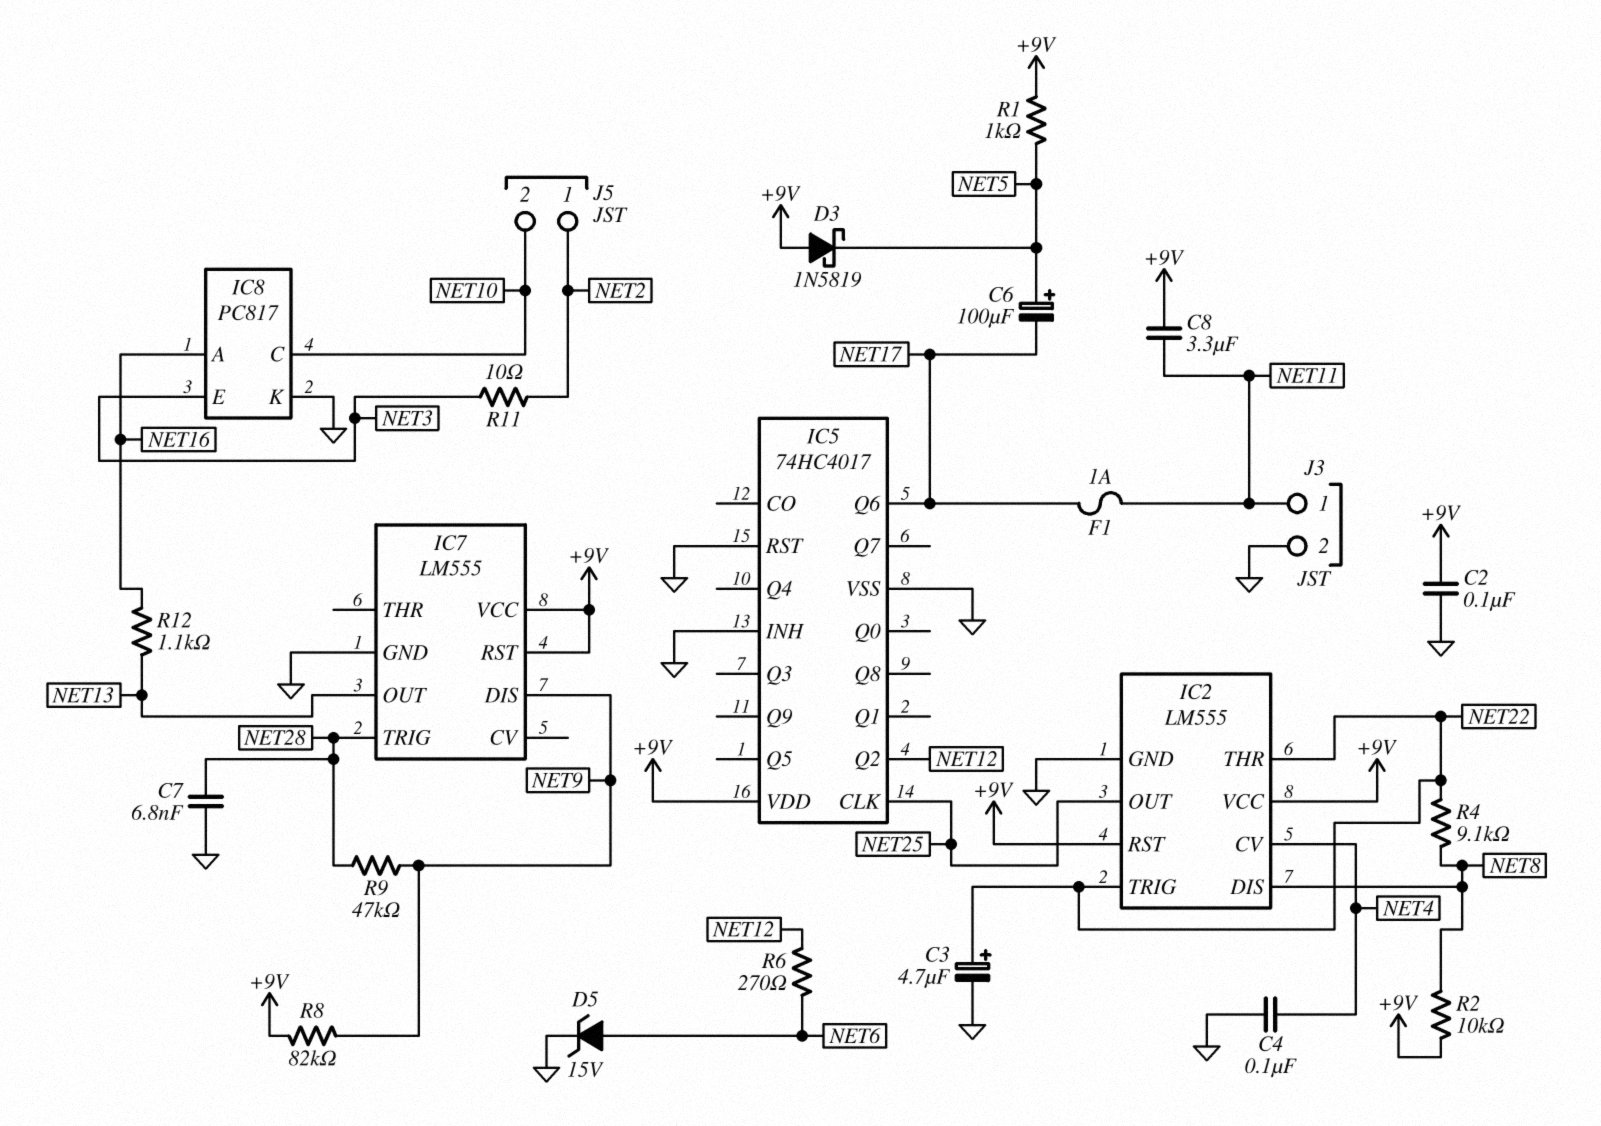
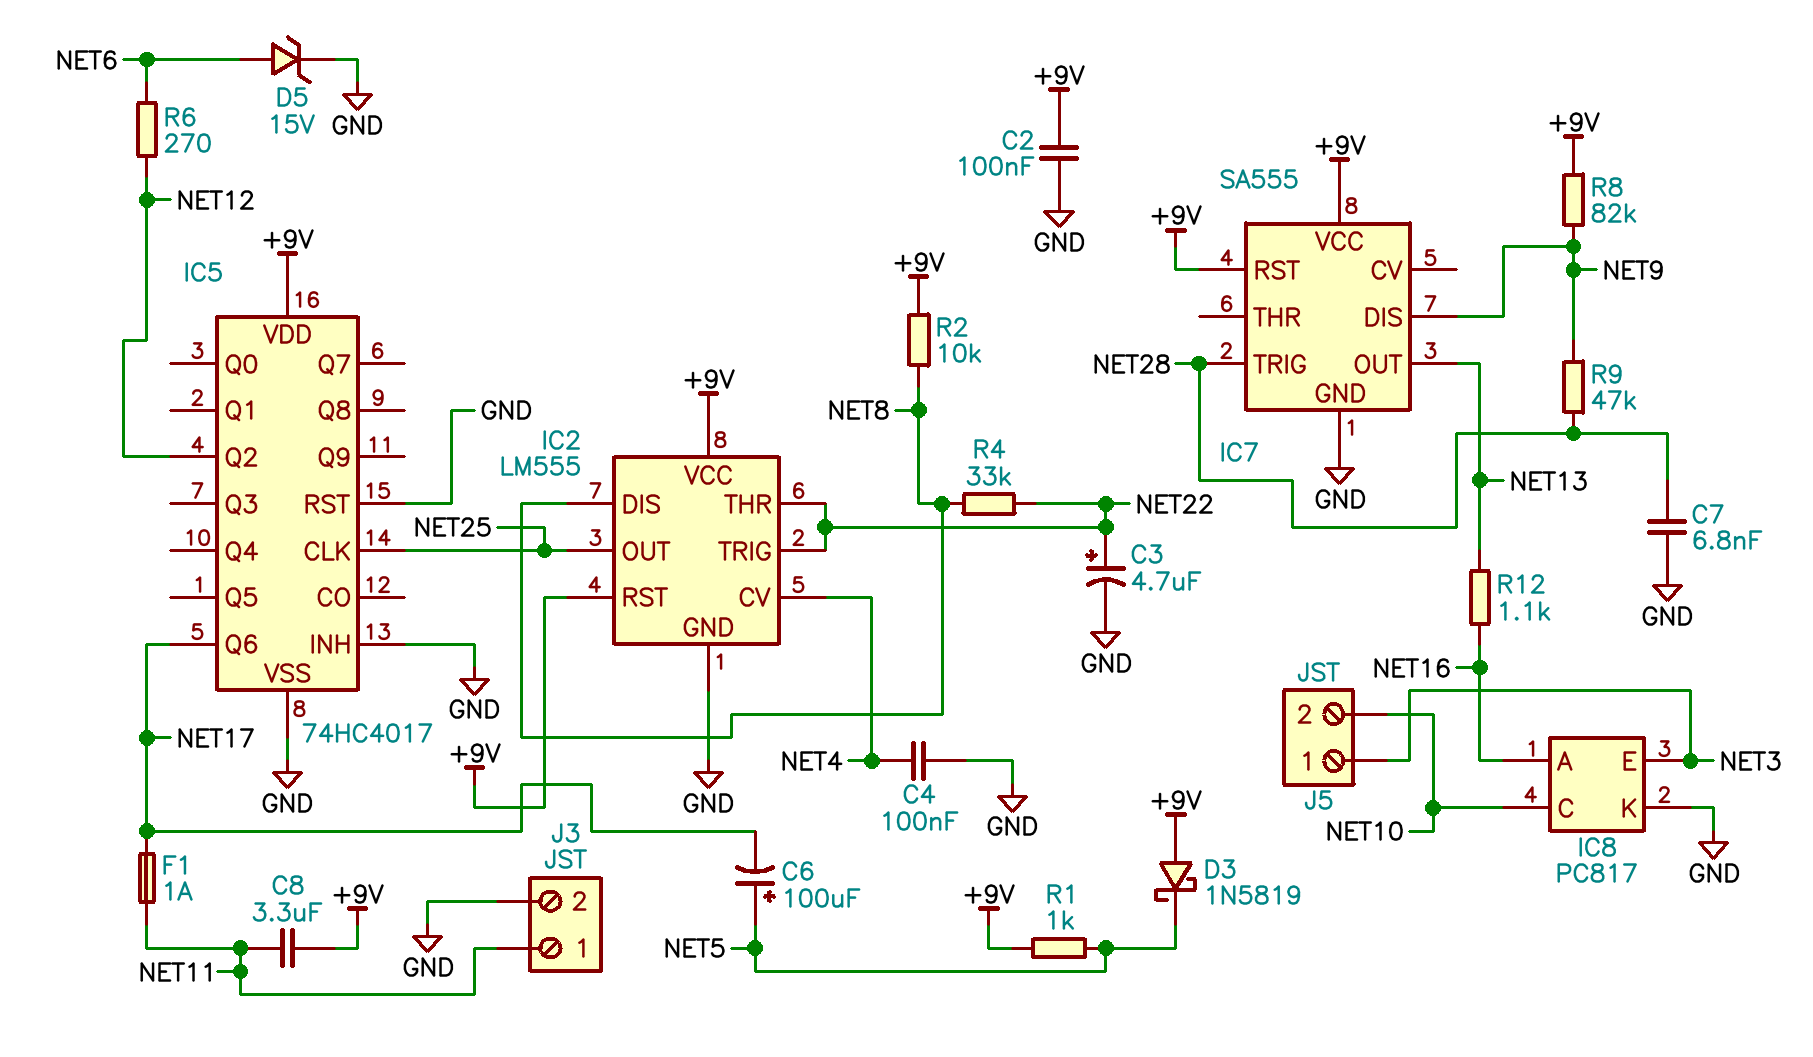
IC7: LM555 -> SA555
J5 pin 1: NET2 -> NET3
R4: 9.1k (NET8, NET22) -> 33k (NET8, NET22)
R11: 10 (NET2, NET3) -> none

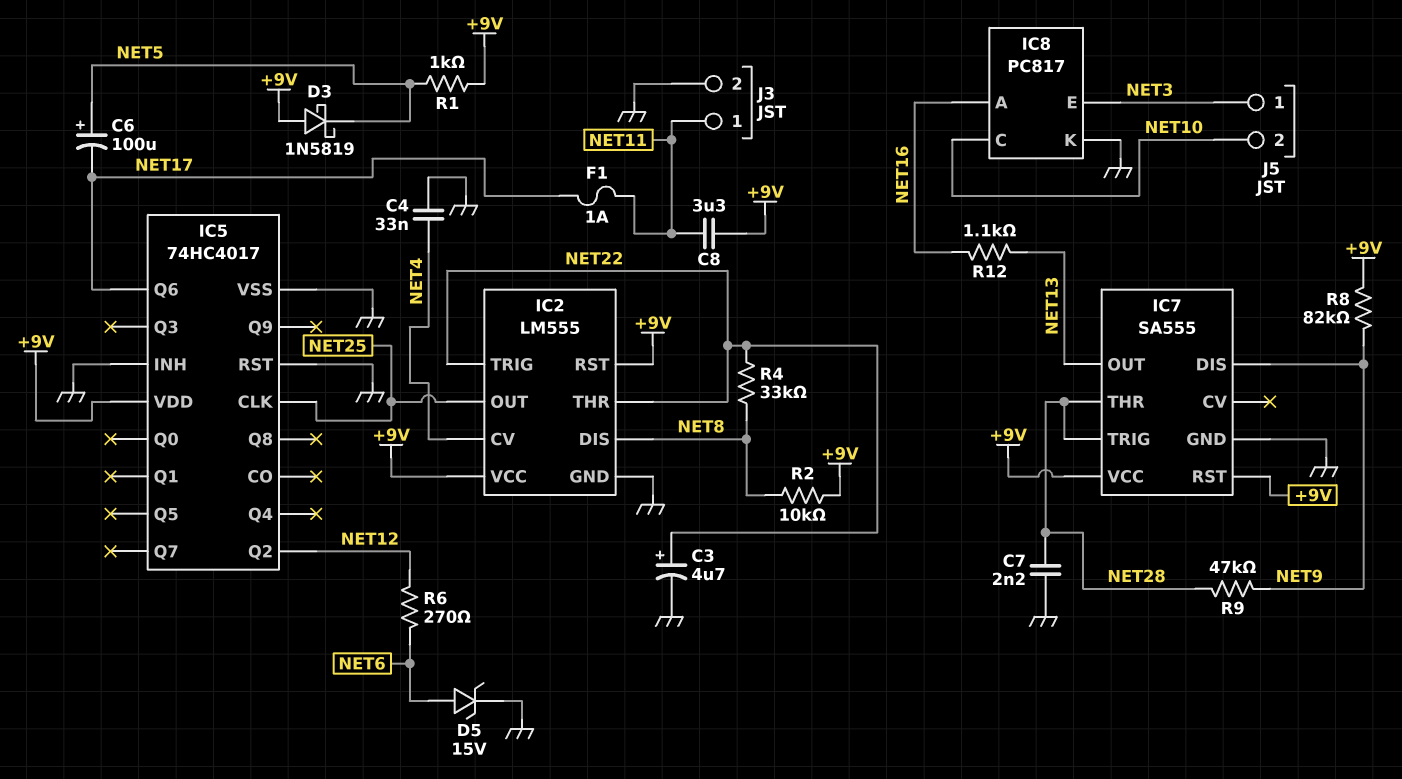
C2: 100nF (+9V, GND) -> none
C4: 100nF (GND, NET4) -> 33nF (GND, NET4)
C7: 6.8nF (GND, NET28) -> 2.2nF (GND, NET28)
IC7 pin THR: none -> NET28

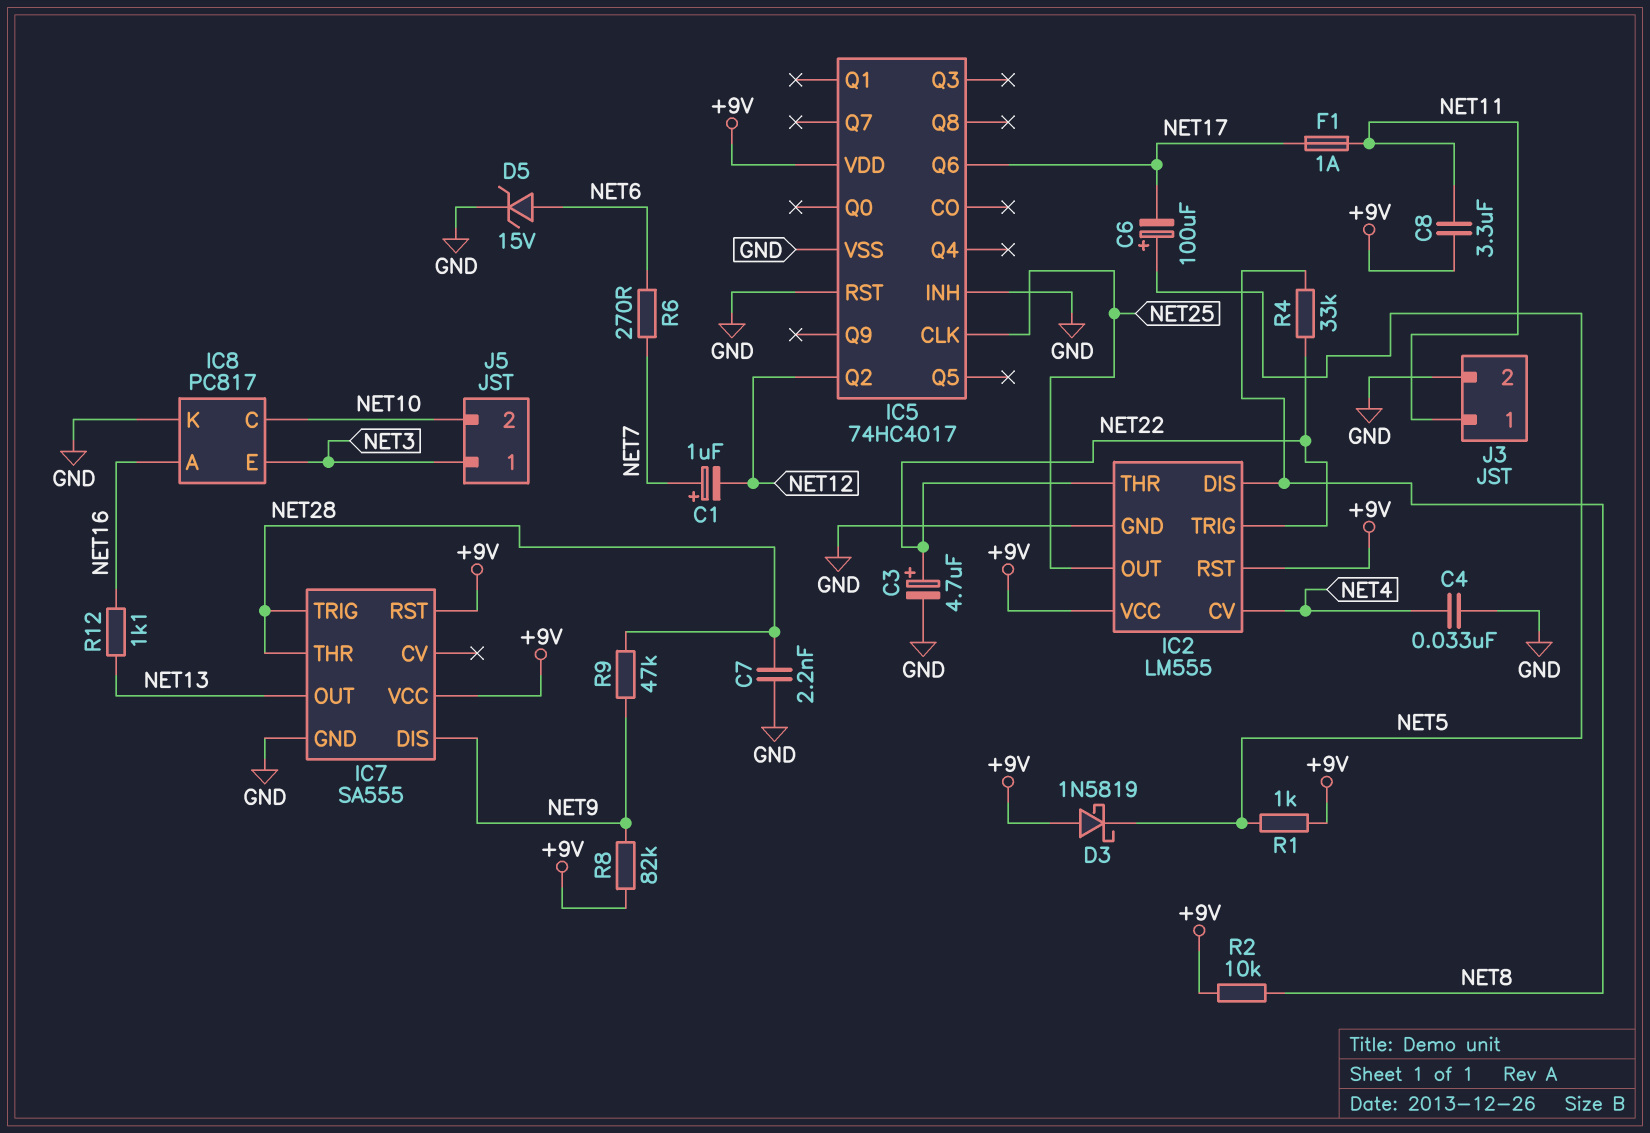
C1: none -> 1uF (plus NET7, minus NET12)
R6: 270 (NET6, NET12) -> 270 (NET6, NET7)

